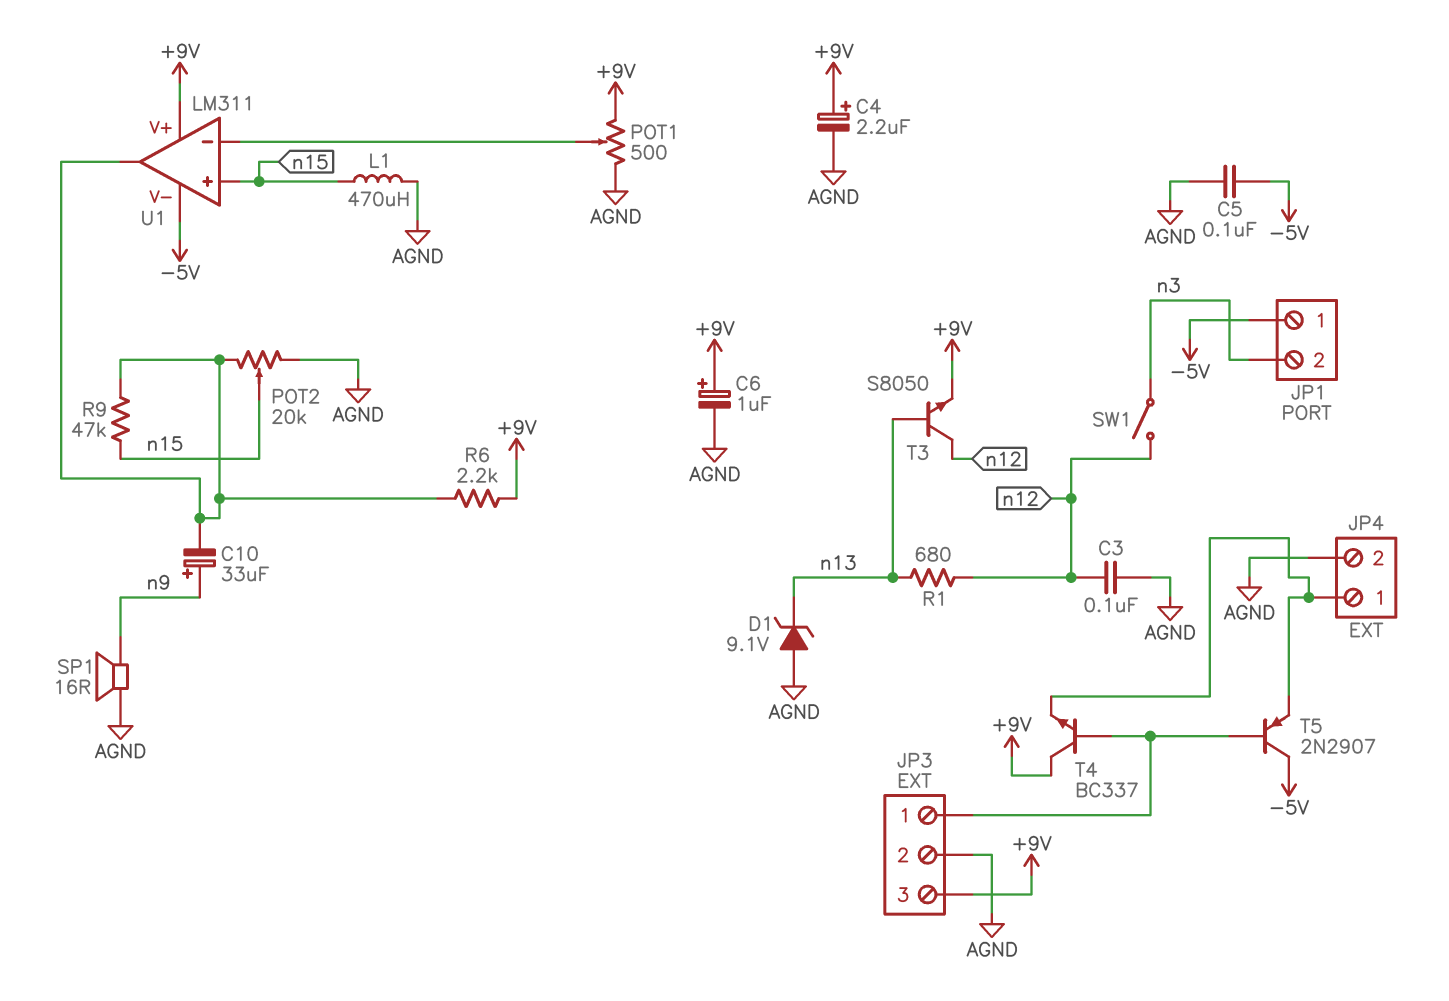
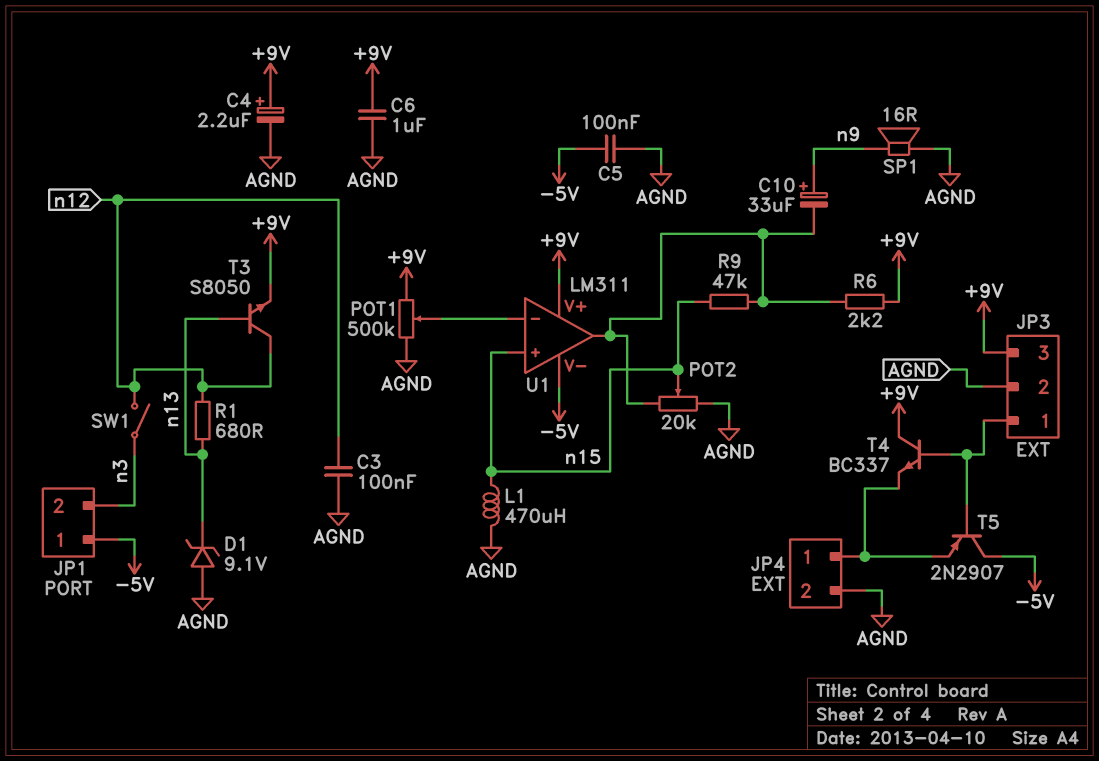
C6: 1uF (plus +9V, minus AGND) -> 1uF (+9V, AGND)
POT1: 500 (+9V, AGND, wiper U1/in-) -> 500k (+9V, AGND, wiper U1/in-)

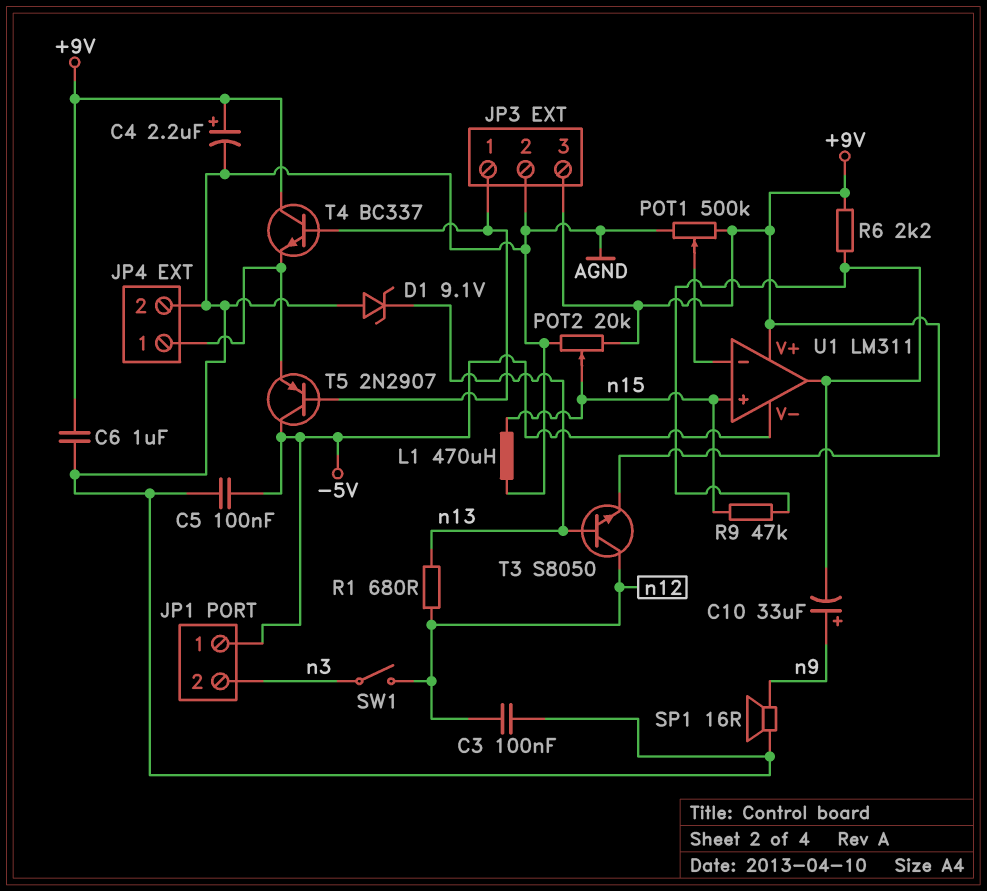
POT2: 20k (AGND, U1/out, wiper n15) -> 20k (+9V, AGND, wiper n15)

